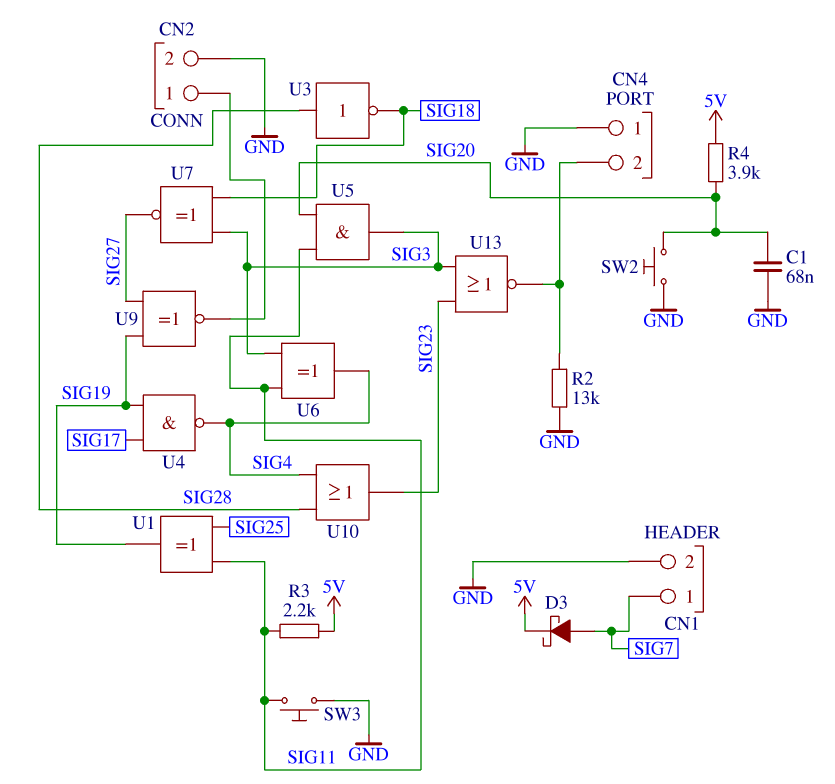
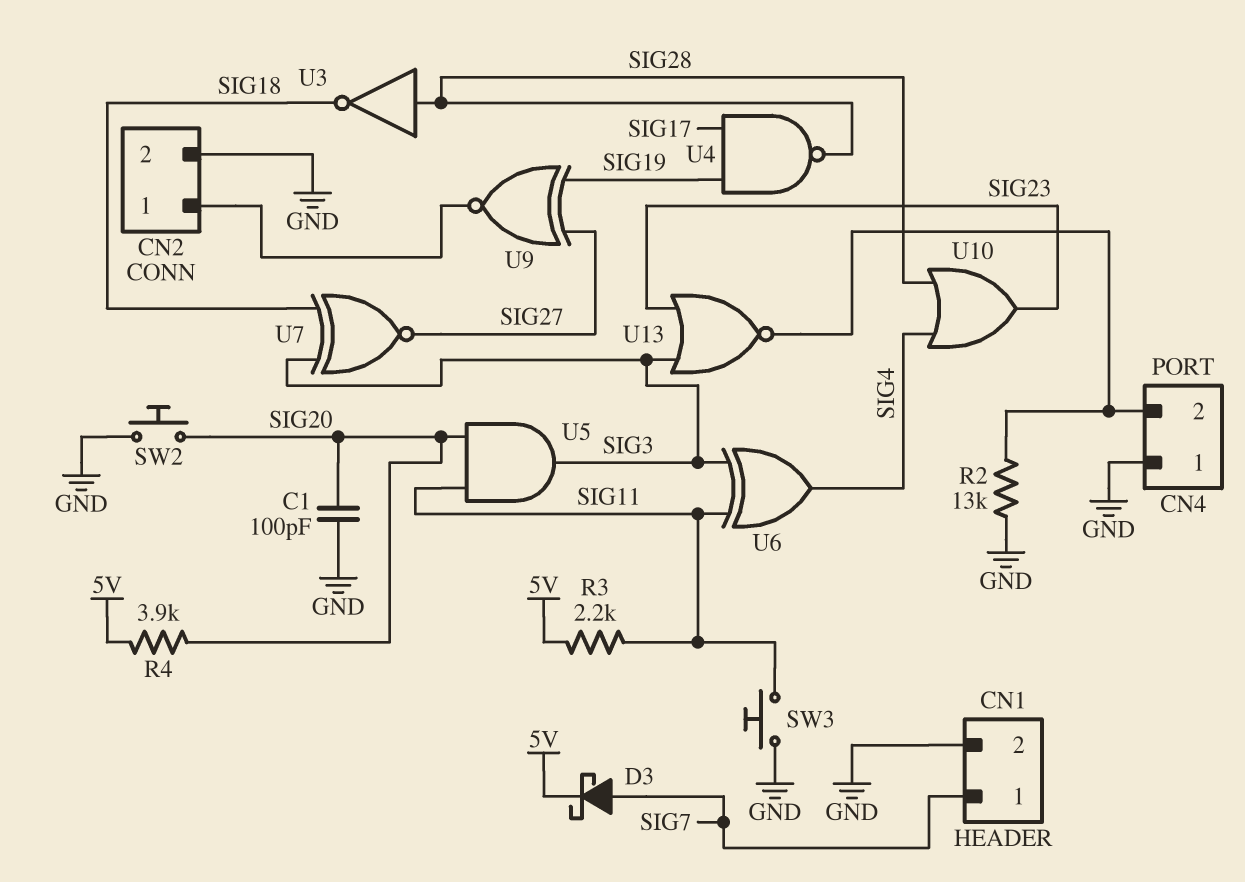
C1: 68nF (GND, SIG20) -> 100pF (GND, SIG20)
U1: XOR (in SIG11, in SIG25, out SIG19) -> none
U4: NAND (in SIG17, in SIG19, out SIG4) -> NAND (in SIG17, in SIG19, out SIG28)

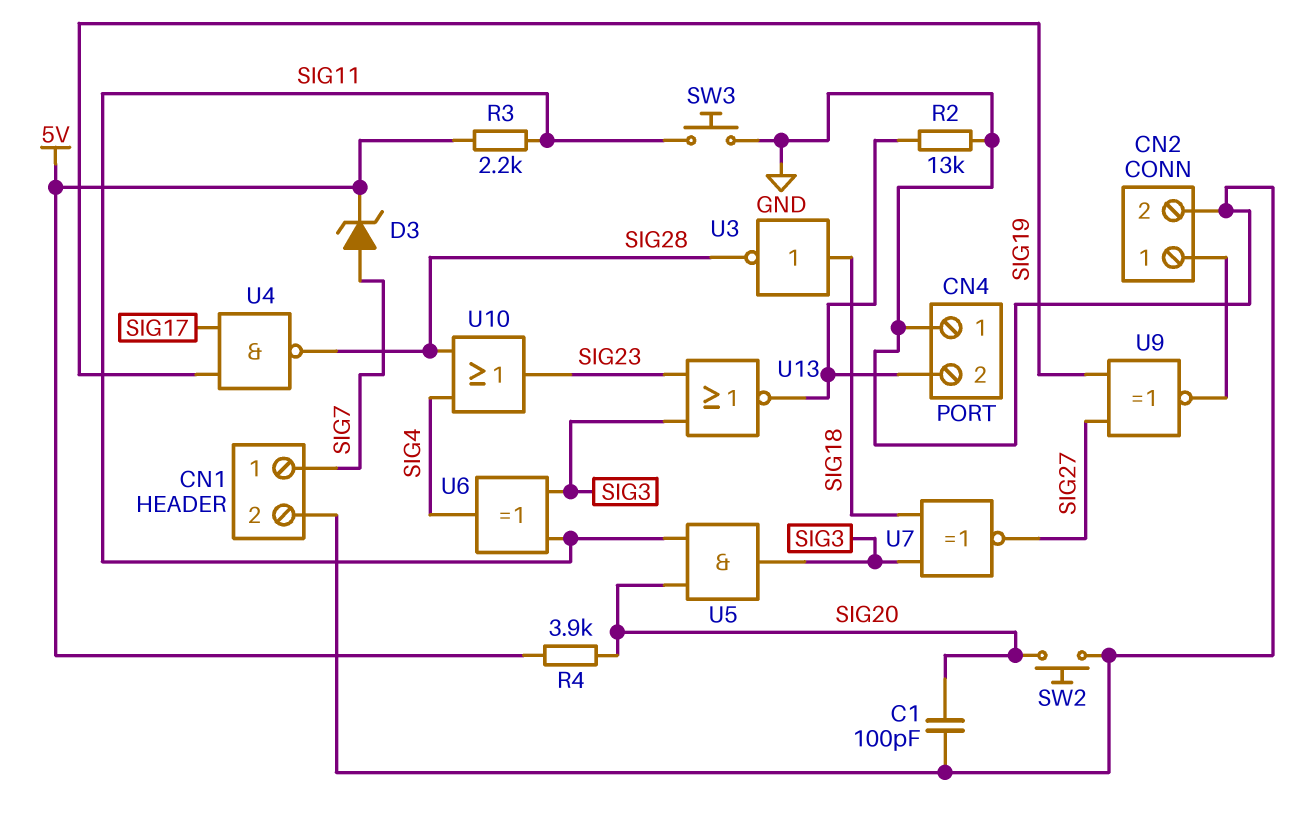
D3: schottky (A SIG7, K 5V) -> zener (A SIG7, K 5V)
U3: NOT (in SIG28, out SIG18) -> NOT (in SIG18, out SIG28)

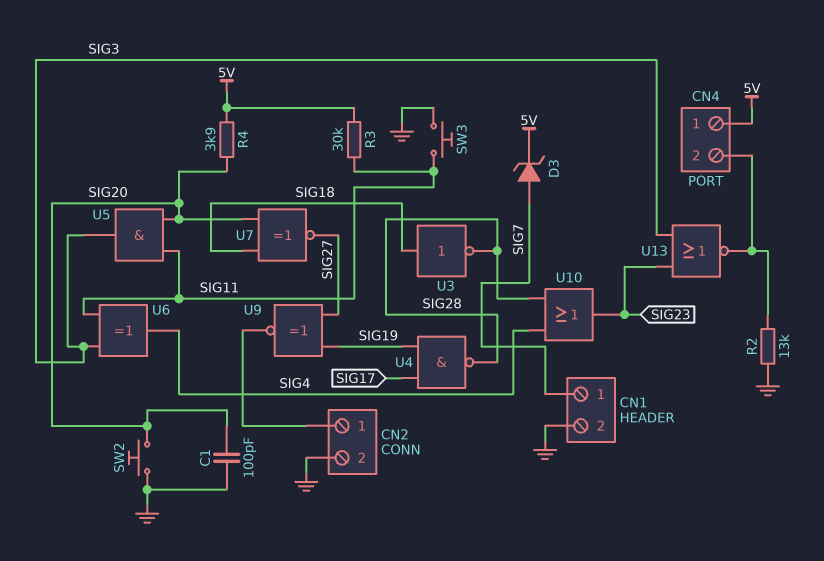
CN4 pin 1: GND -> 5V
R3: 2.2k (5V, SIG11) -> 30k (5V, SIG11)
U7: XNOR (in SIG3, in SIG18, out SIG27) -> XNOR (in SIG18, in SIG20, out SIG27)

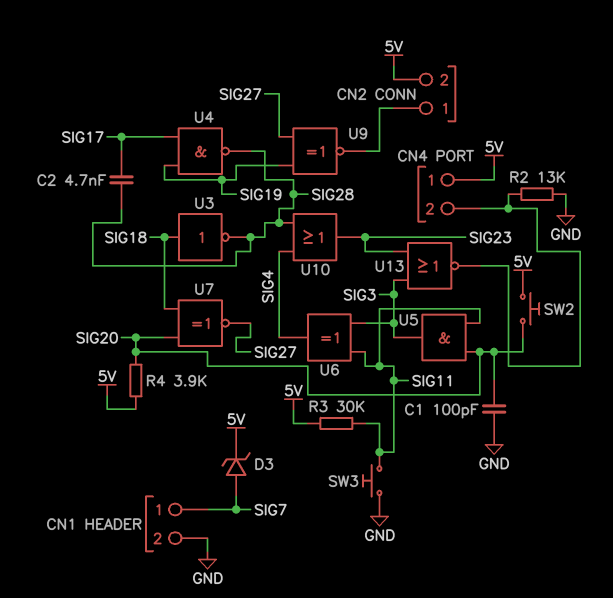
C2: none -> 4.7nF (SIG17, SIG28)
CN2 pin 2: GND -> 5V
SW2: button (GND, SIG20) -> button (5V, SIG20)

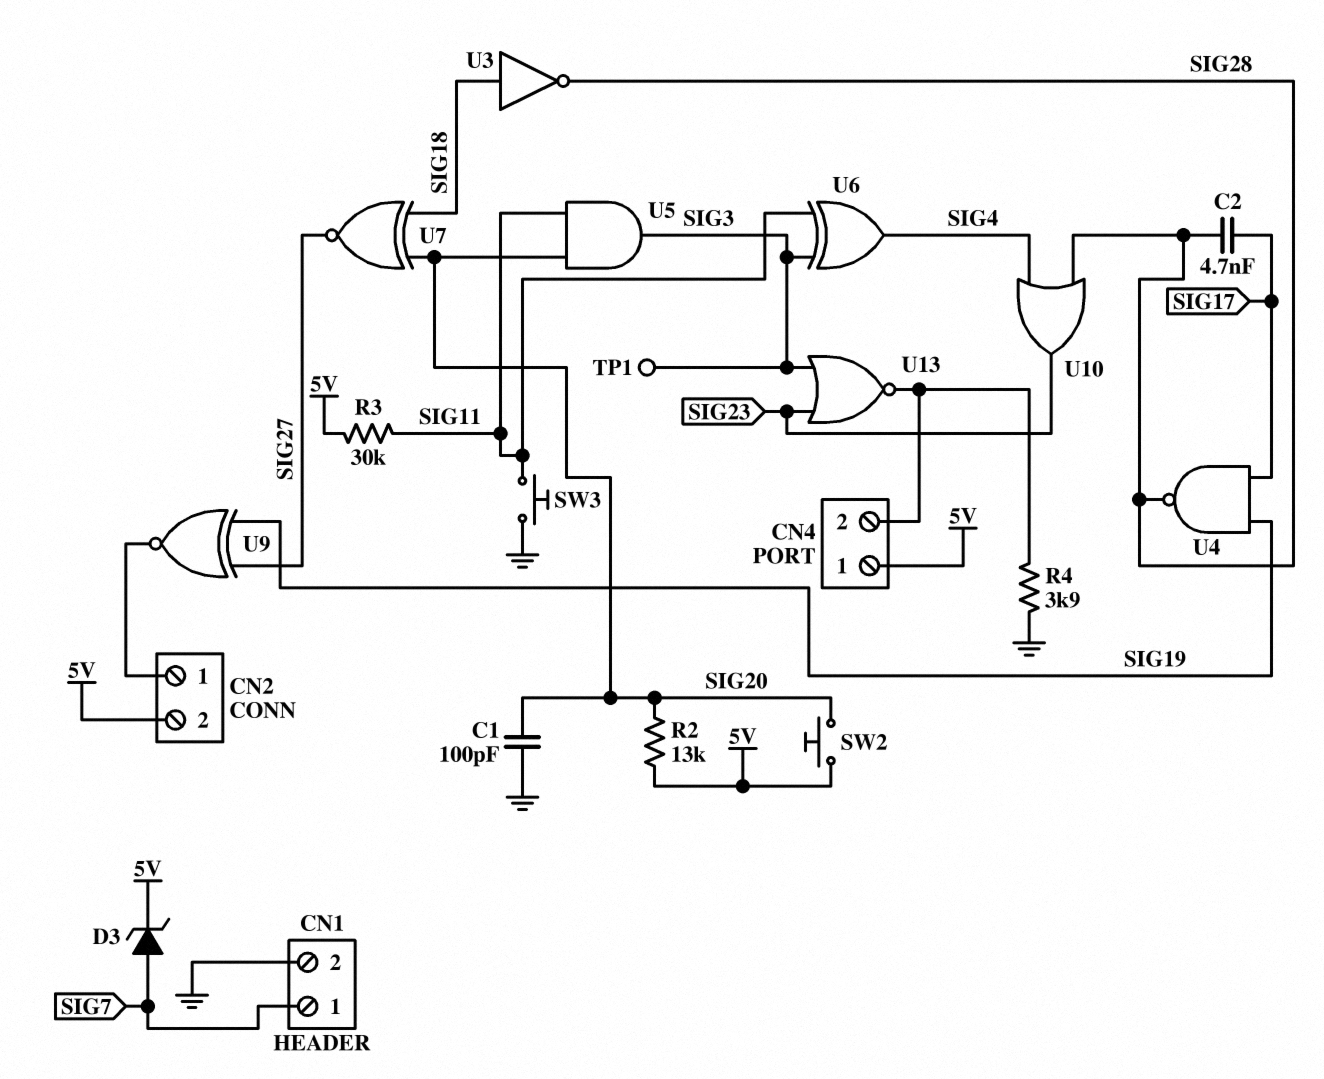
R2: 13k (CN4/2, GND) -> 13k (5V, SIG20)
R4: 3.9k (5V, SIG20) -> 3.9k (CN4/2, GND)
TP1: none -> test point (SIG3)

